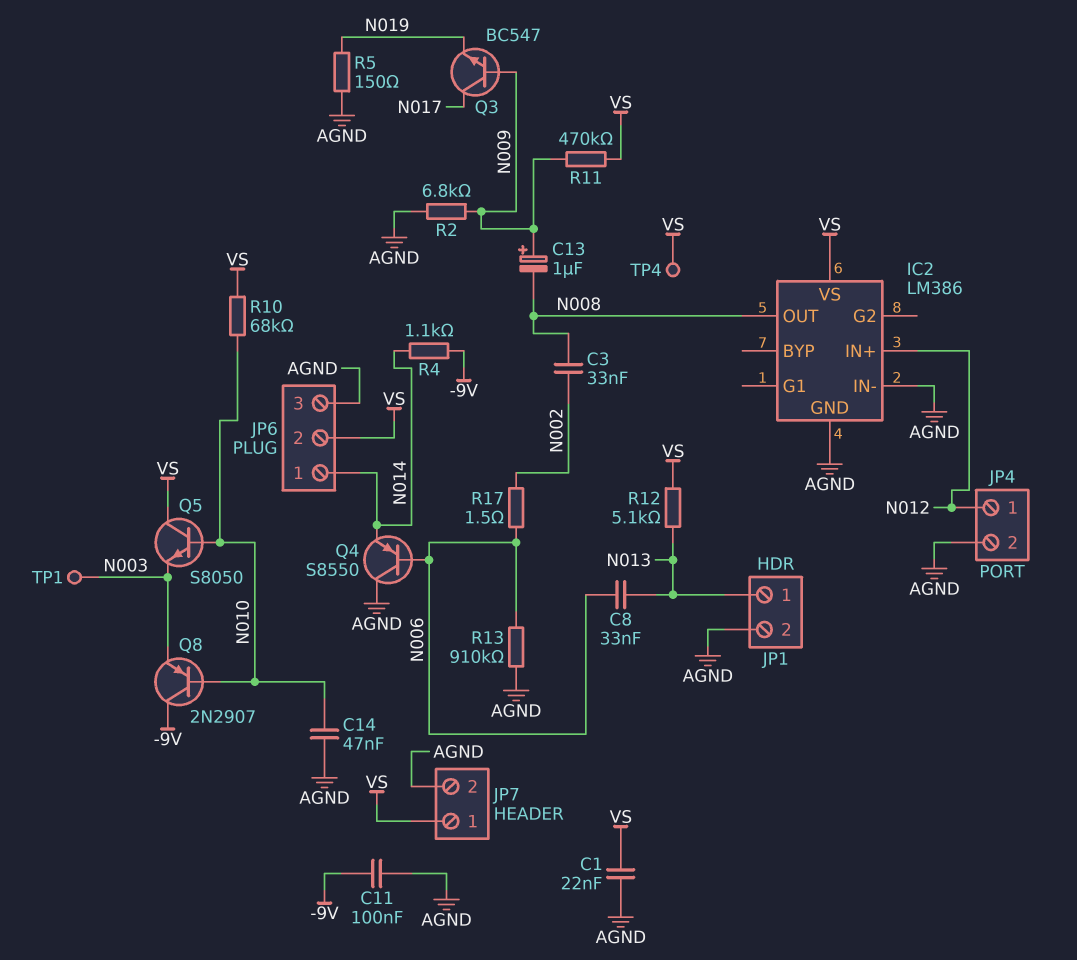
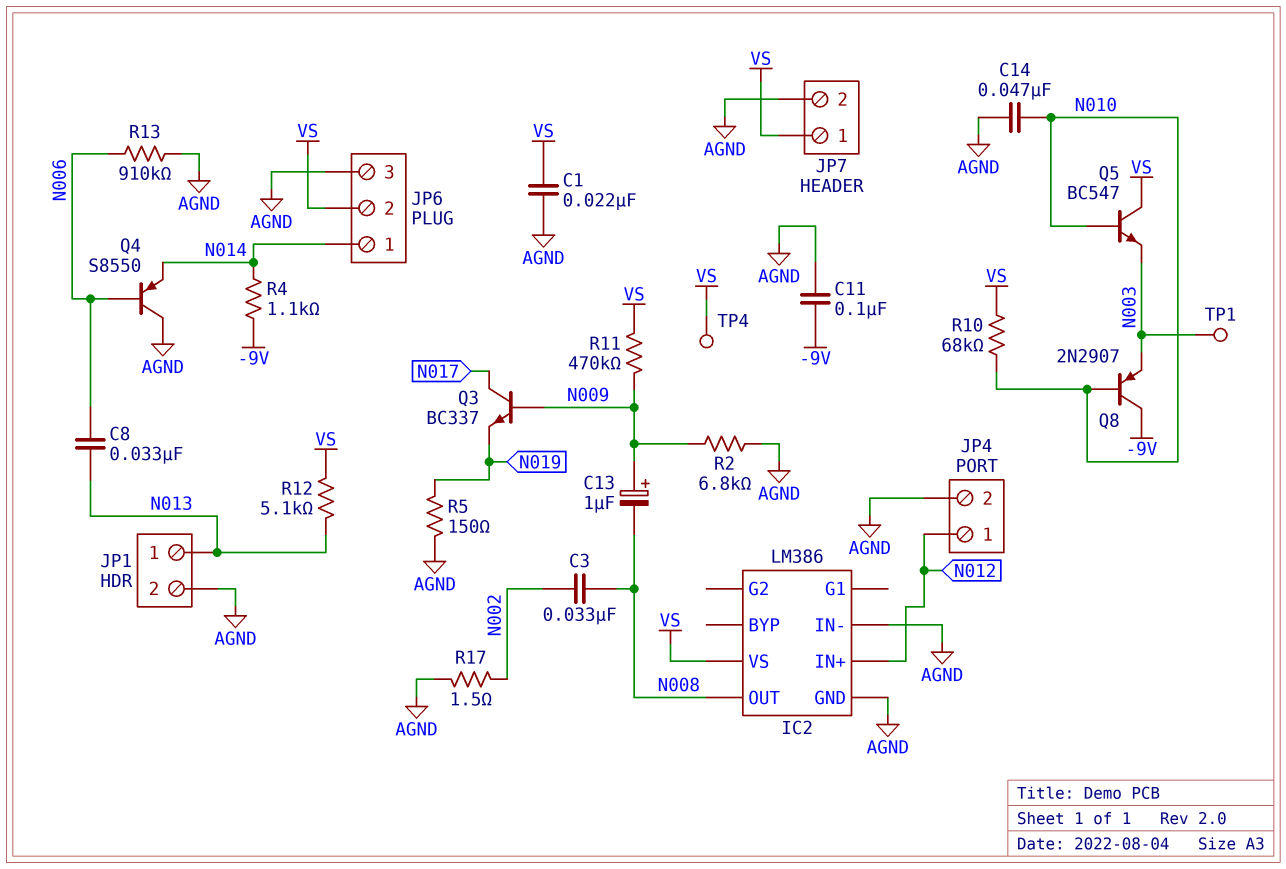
Q3: NPN BC547 (B N009, C N017, E N019) -> NPN BC337 (B N009, C N017, E N019)
Q5: NPN S8050 (B N010, C VS, E N003) -> NPN BC547 (B N010, C VS, E N003)
R17: 1.5 (N002, N006) -> 1.5 (AGND, N002)

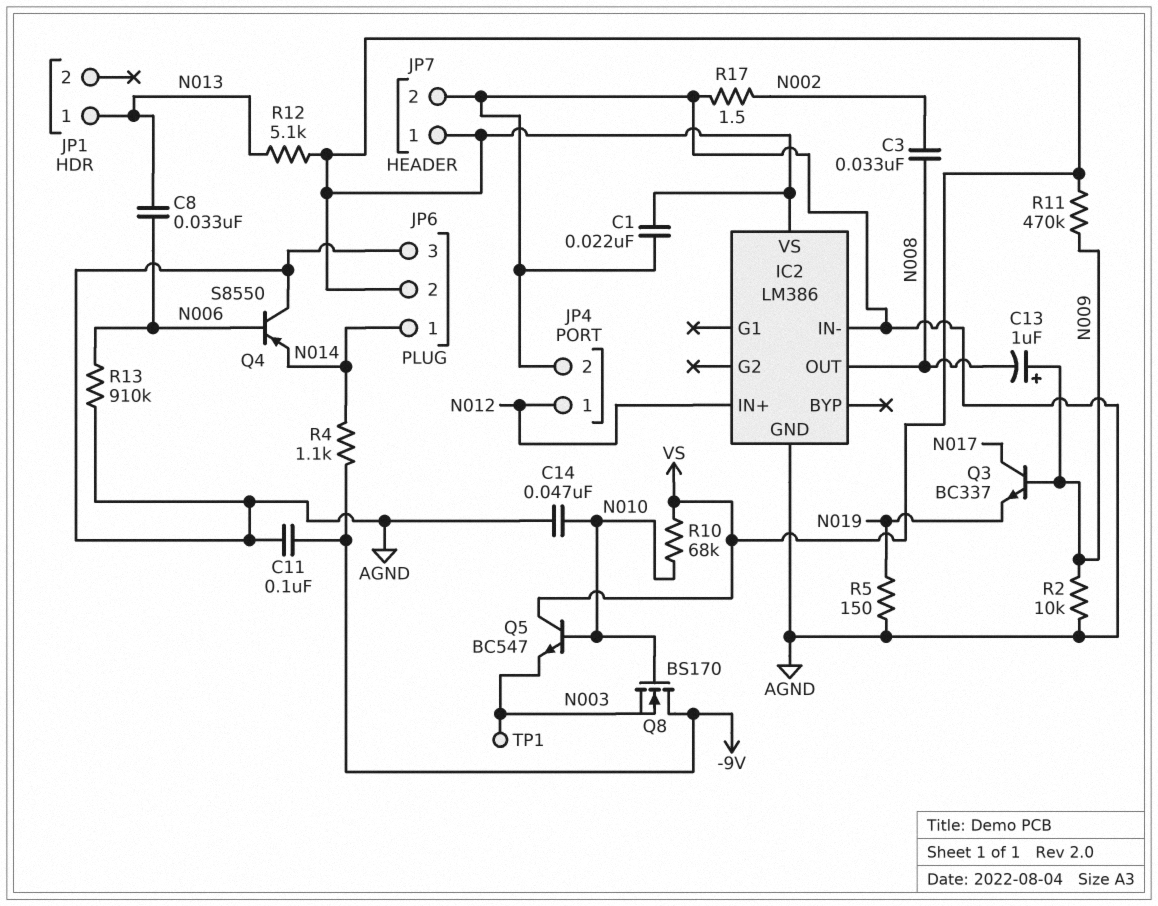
JP1 pin 2: AGND -> none
Q8: PNP 2N2907 (B N010, C -9V, E N003) -> NMOS BS170 (G N010, D -9V, S N003)
R2: 6.8k (AGND, N009) -> 10k (AGND, N009)
TP4: test point (VS) -> none

